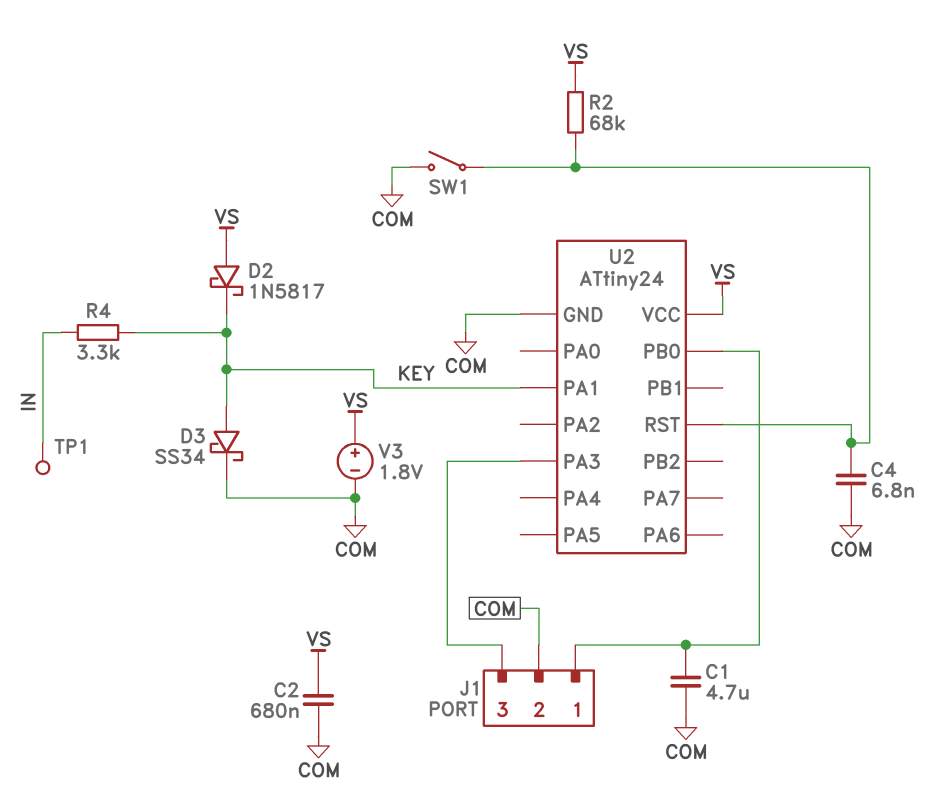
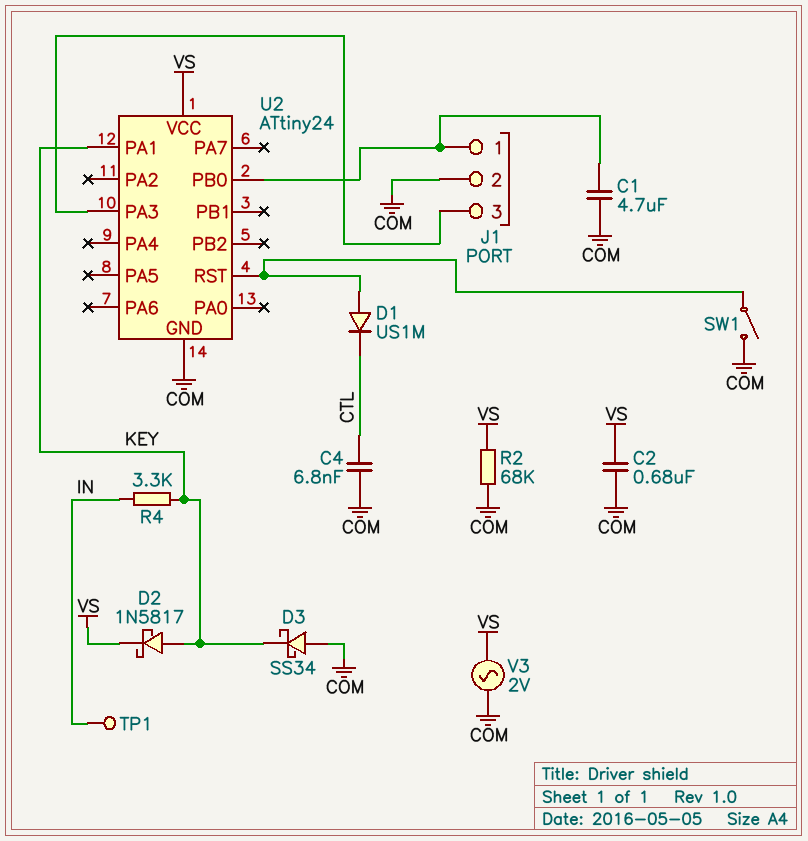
C4: 6.8nF (COM, U2/RST) -> 6.8nF (COM, CTL)
D1: none -> diode US1M (A U2/RST, K CTL)
D2: schottky 1N5817 (A VS, K KEY) -> schottky 1N5817 (A KEY, K VS)
D3: schottky SS34 (A KEY, K COM) -> schottky SS34 (A COM, K KEY)
R2: 68k (U2/RST, VS) -> 68k (COM, VS)
V3: 1.8V (plus VS, minus COM) -> AC 2V (COM, VS)

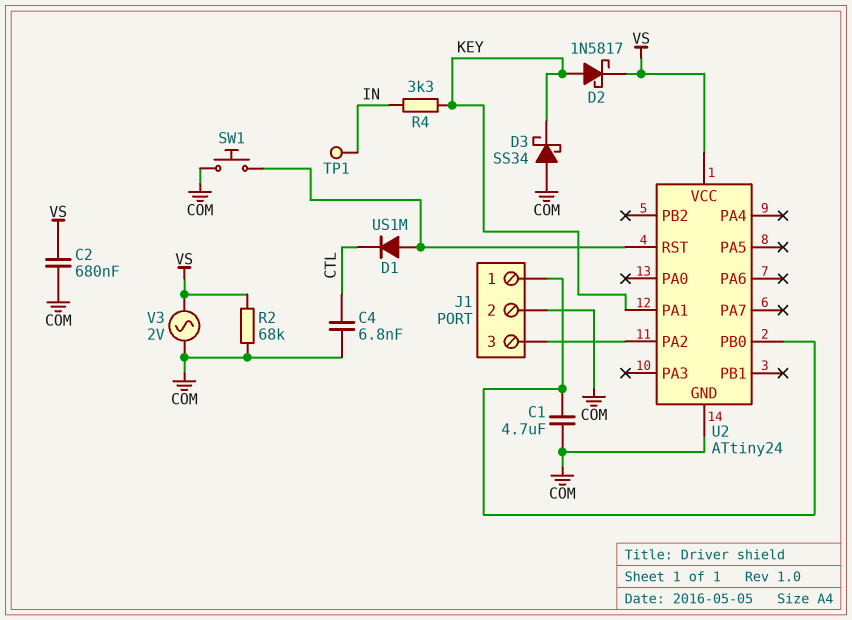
SW1: switch (COM, U2/RST) -> button (COM, U2/RST)
U2 pin PA2: none -> J1/3
U2 pin PA3: J1/3 -> none

